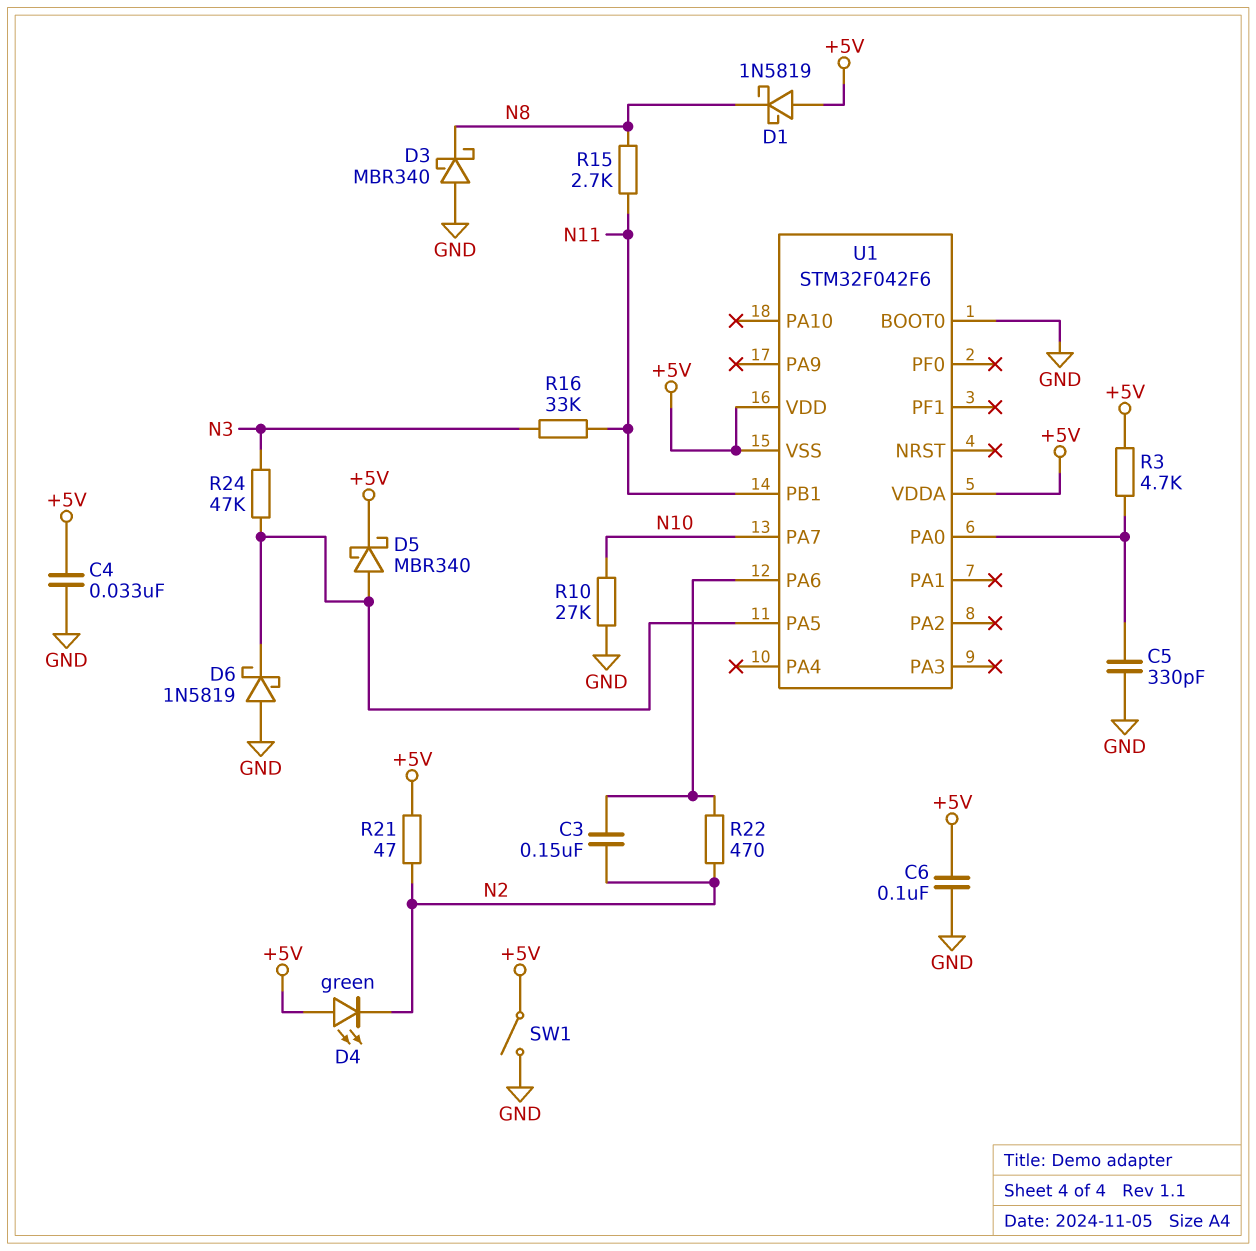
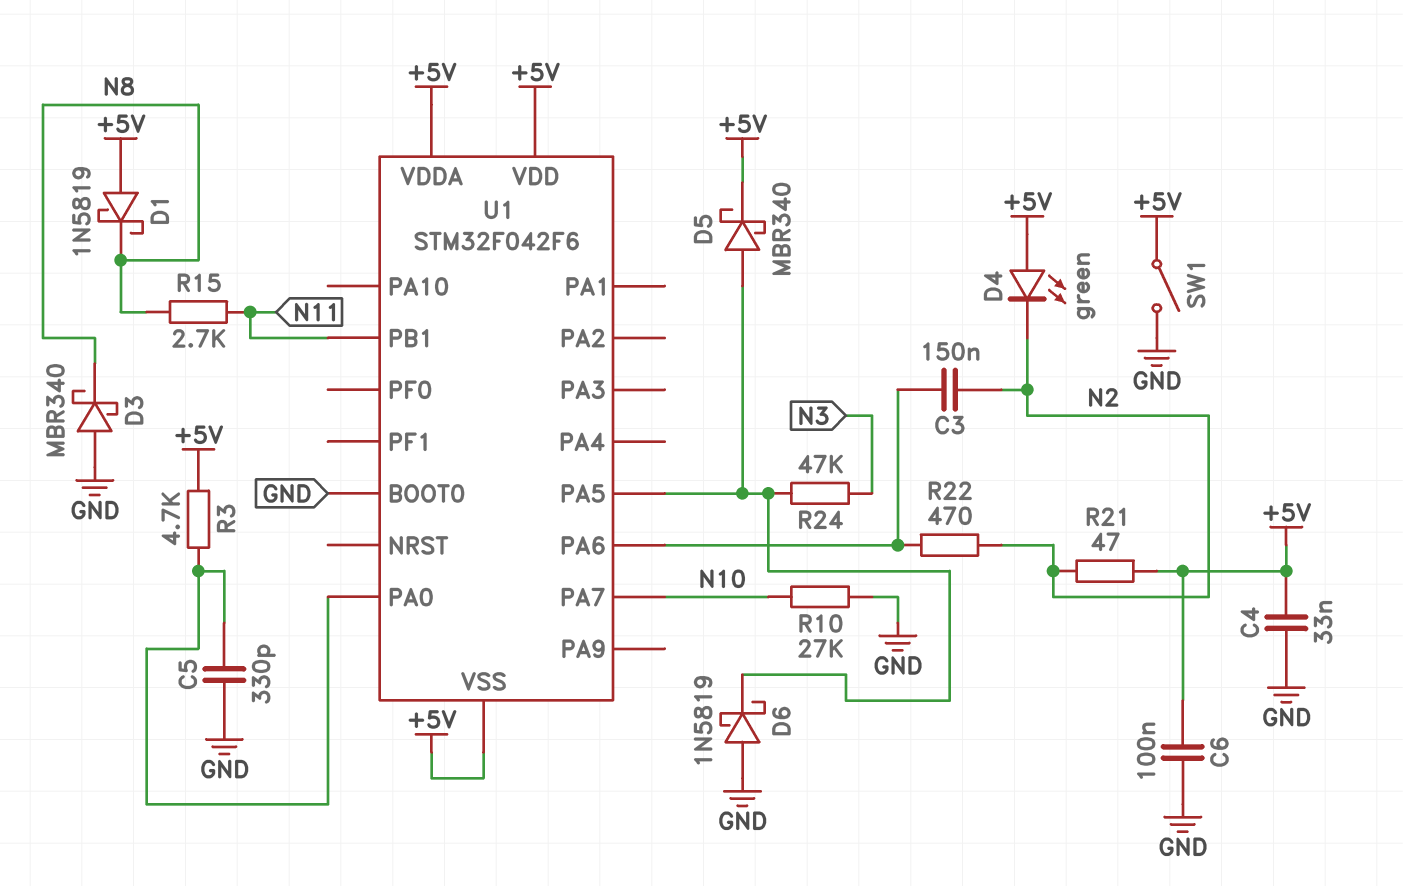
R16: 33k (N3, N11) -> none

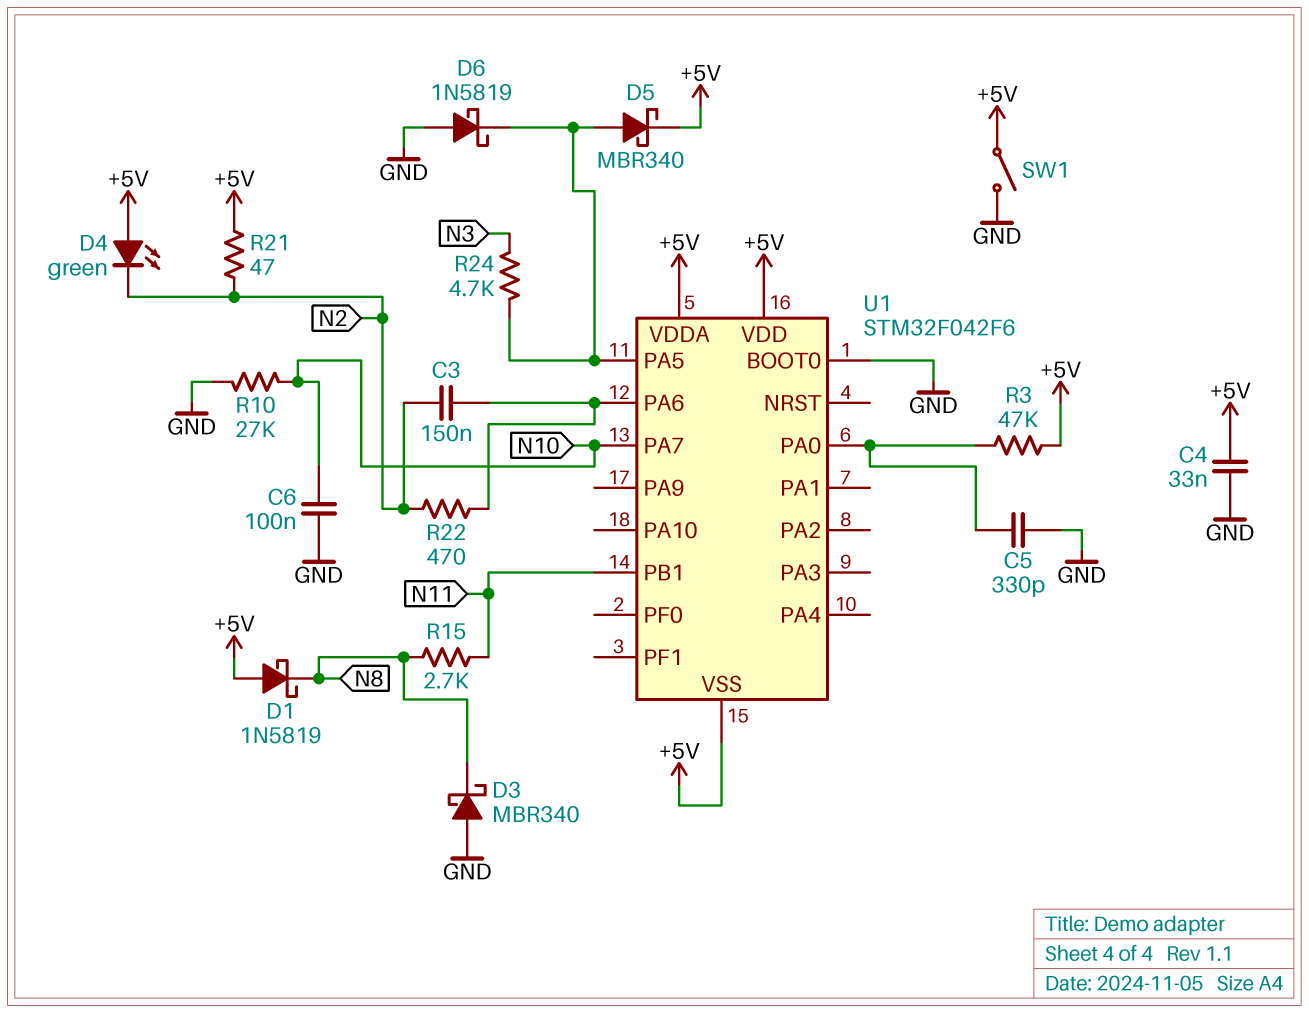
C6: 100nF (+5V, GND) -> 100nF (GND, N10)
R3: 4.7k (+5V, U1/PA0) -> 47k (+5V, U1/PA0)
R24: 47k (N3, U1/PA5) -> 4.7k (N3, U1/PA5)

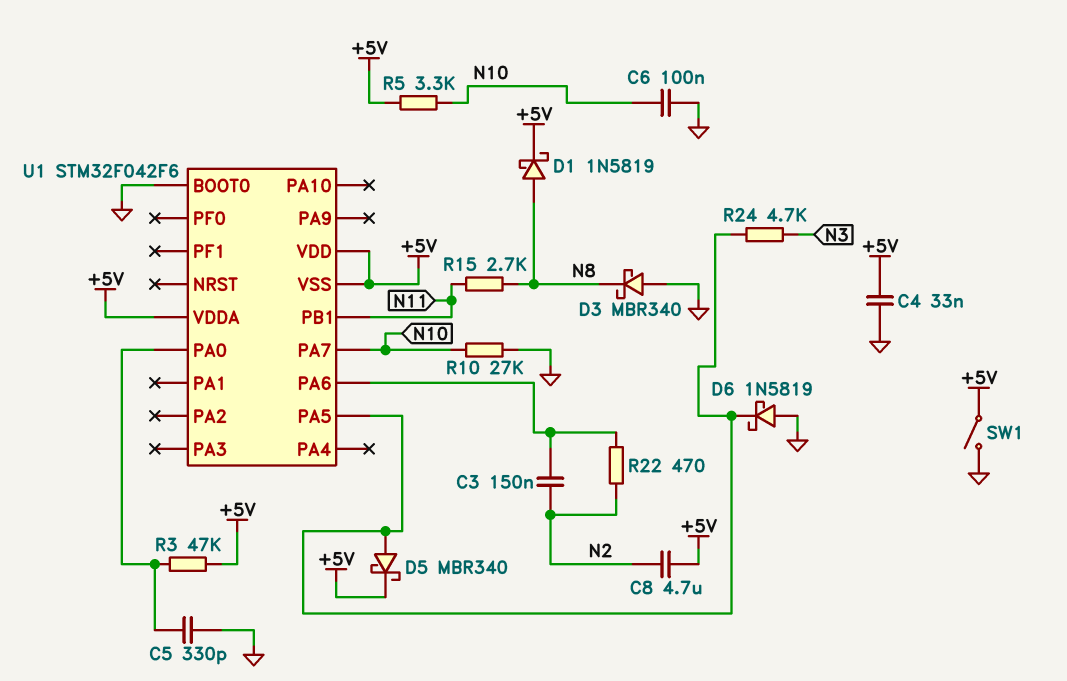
C8: none -> 4.7uF (+5V, N2)
D1: schottky 1N5819 (A +5V, K N8) -> schottky 1N5819 (A N8, K +5V)
D4: LED green (A +5V, K N2) -> none
R5: none -> 3.3k (+5V, N10)
R21: 47 (+5V, N2) -> none

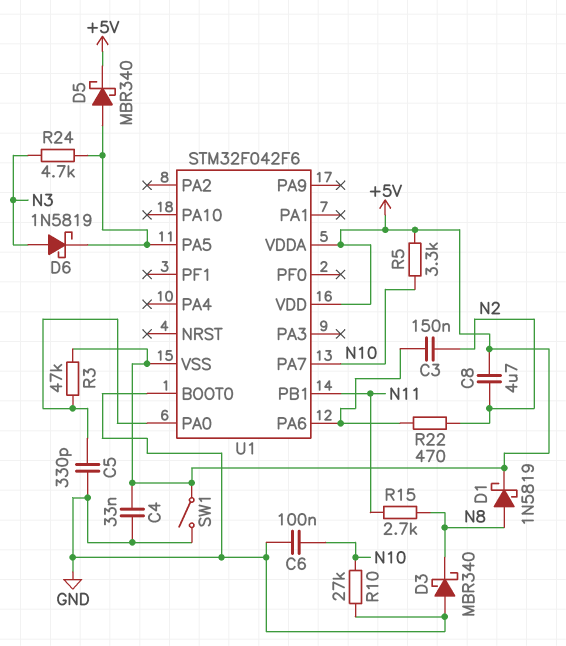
D6: schottky 1N5819 (A GND, K U1/PA5) -> schottky 1N5819 (A N3, K U1/PA5)

